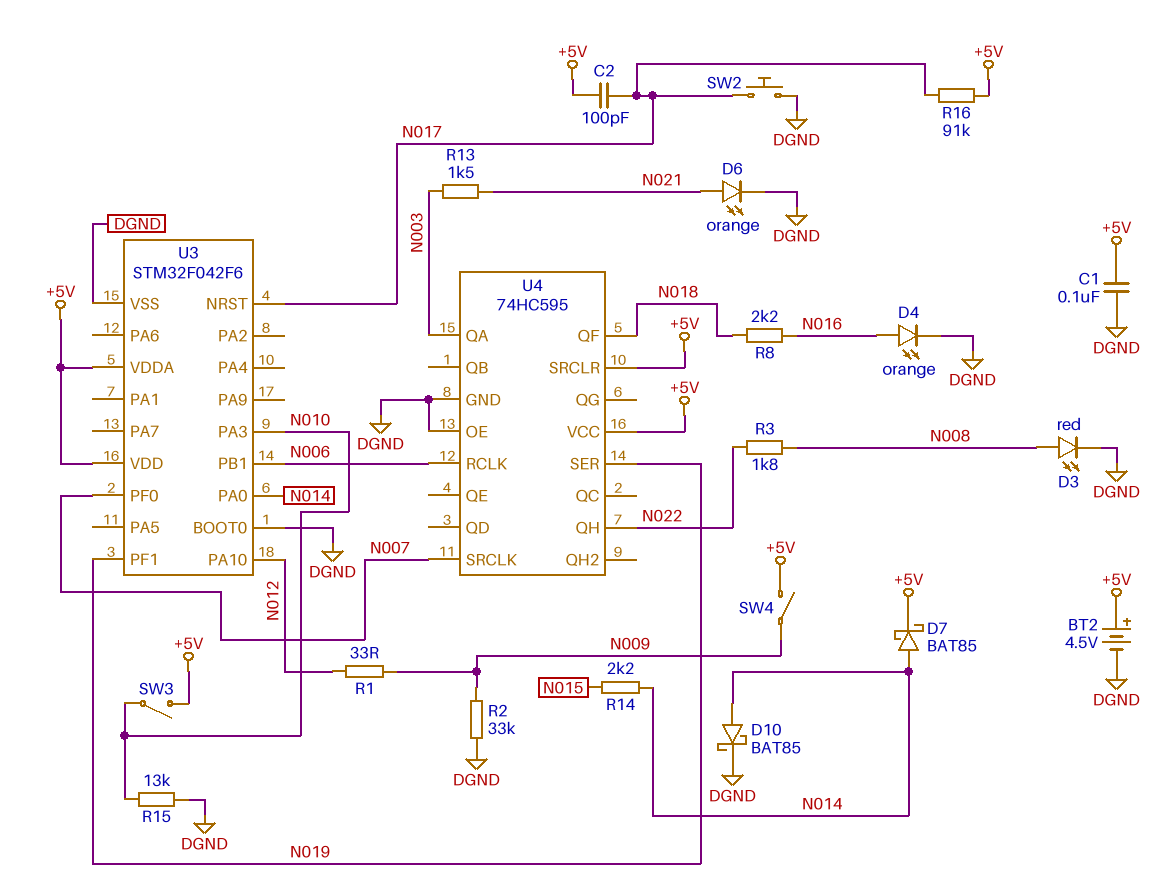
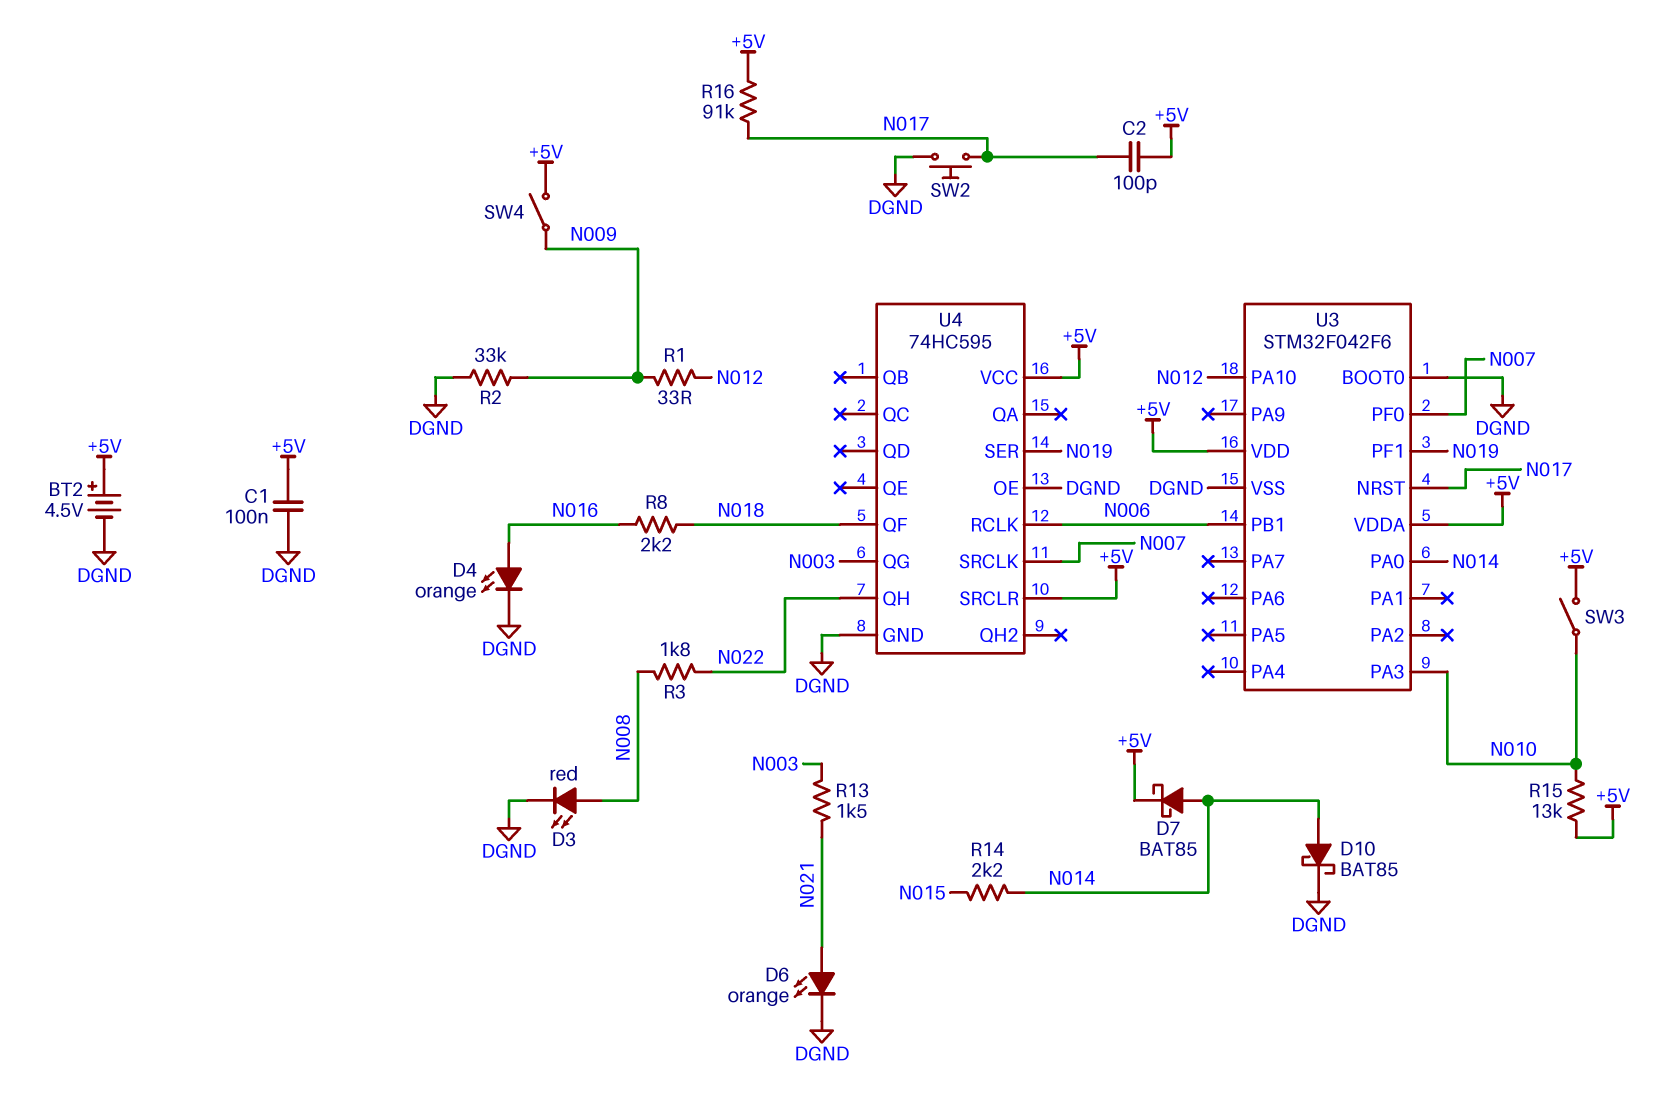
R15: 13k (DGND, N010) -> 13k (+5V, N010)
U4 pin QA: N003 -> none
U4 pin QG: none -> N003

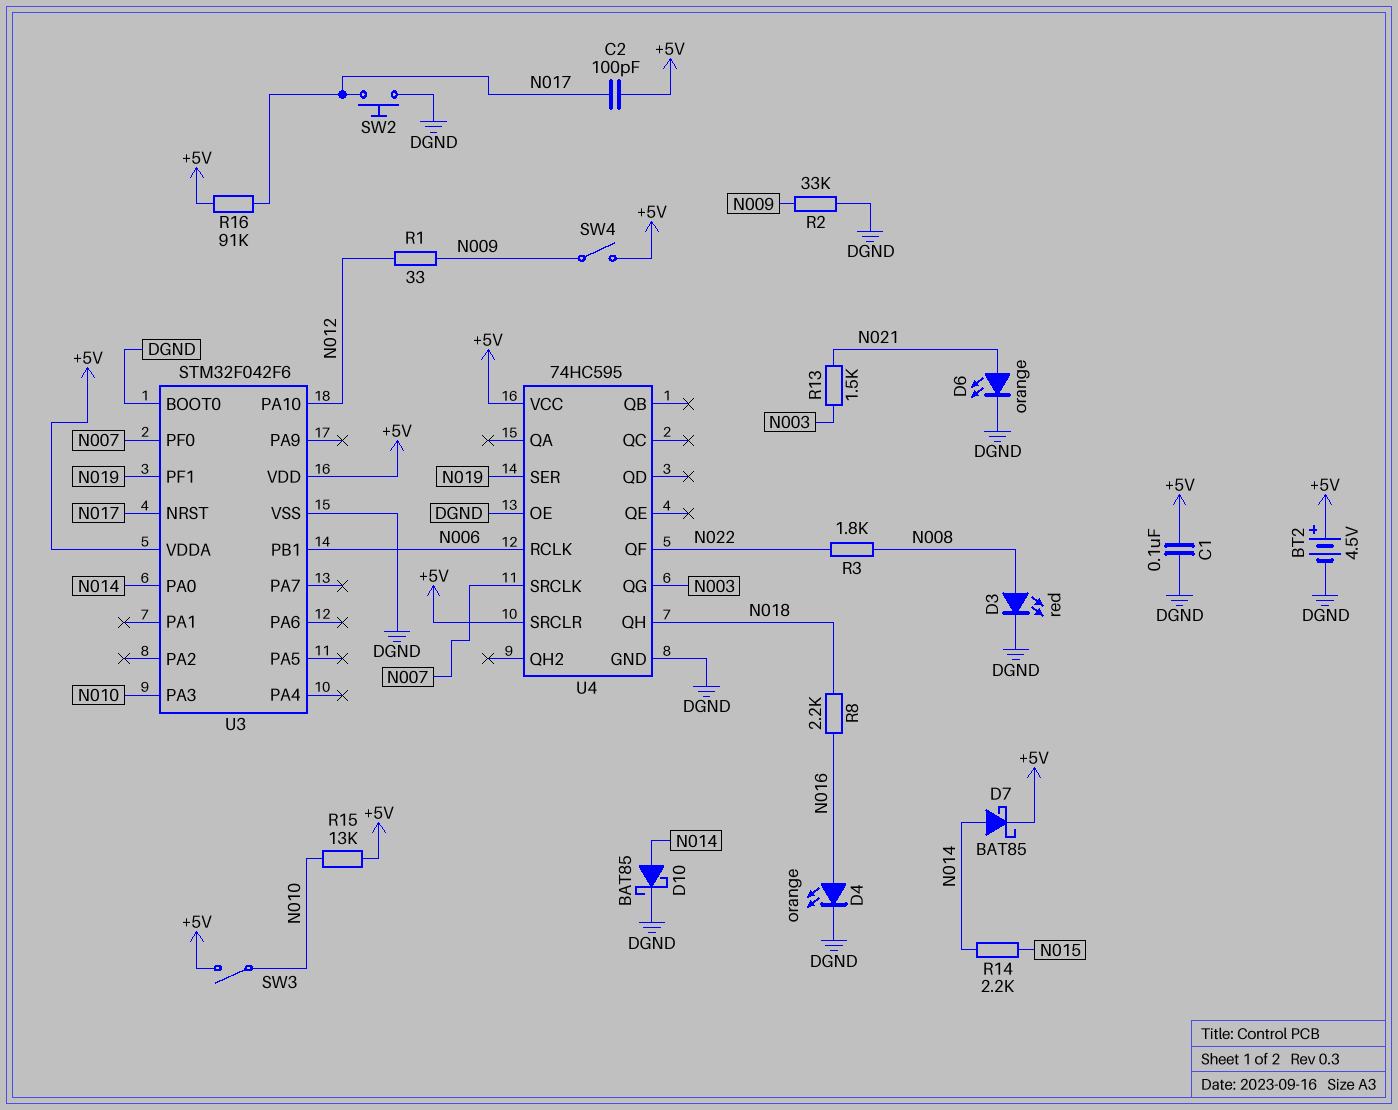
U4 pin QF: N018 -> N022
U4 pin QH: N022 -> N018

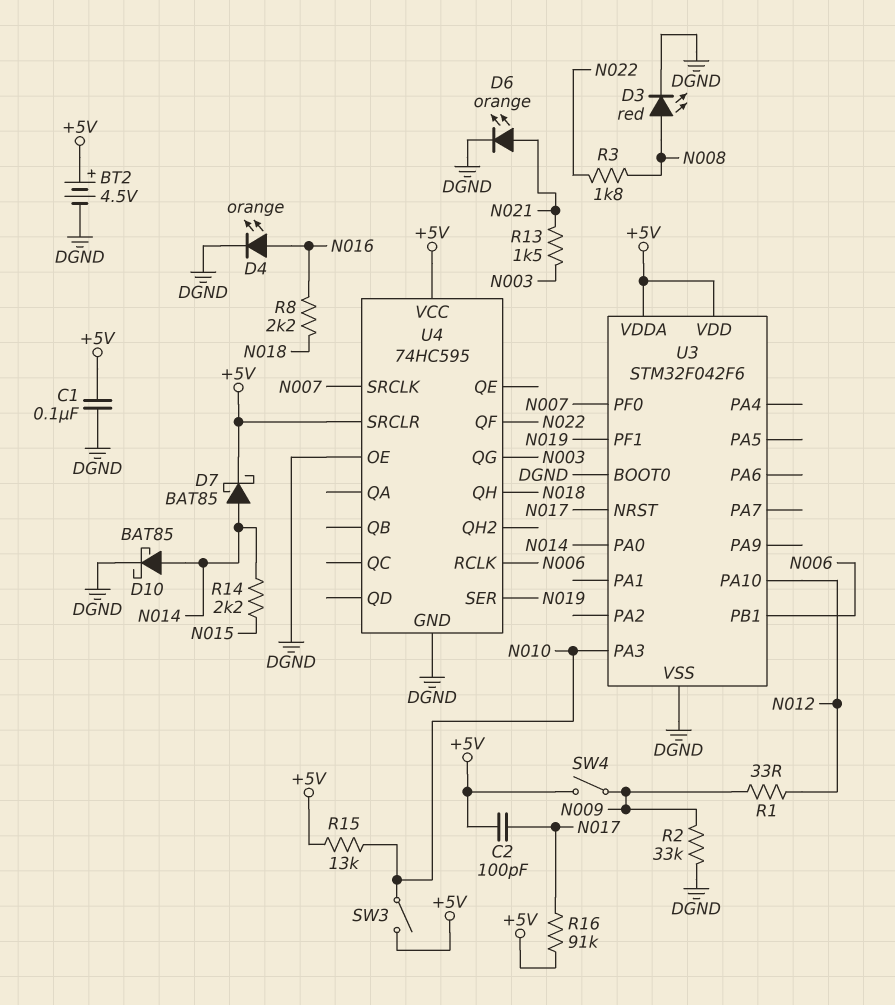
SW2: button (DGND, N017) -> none

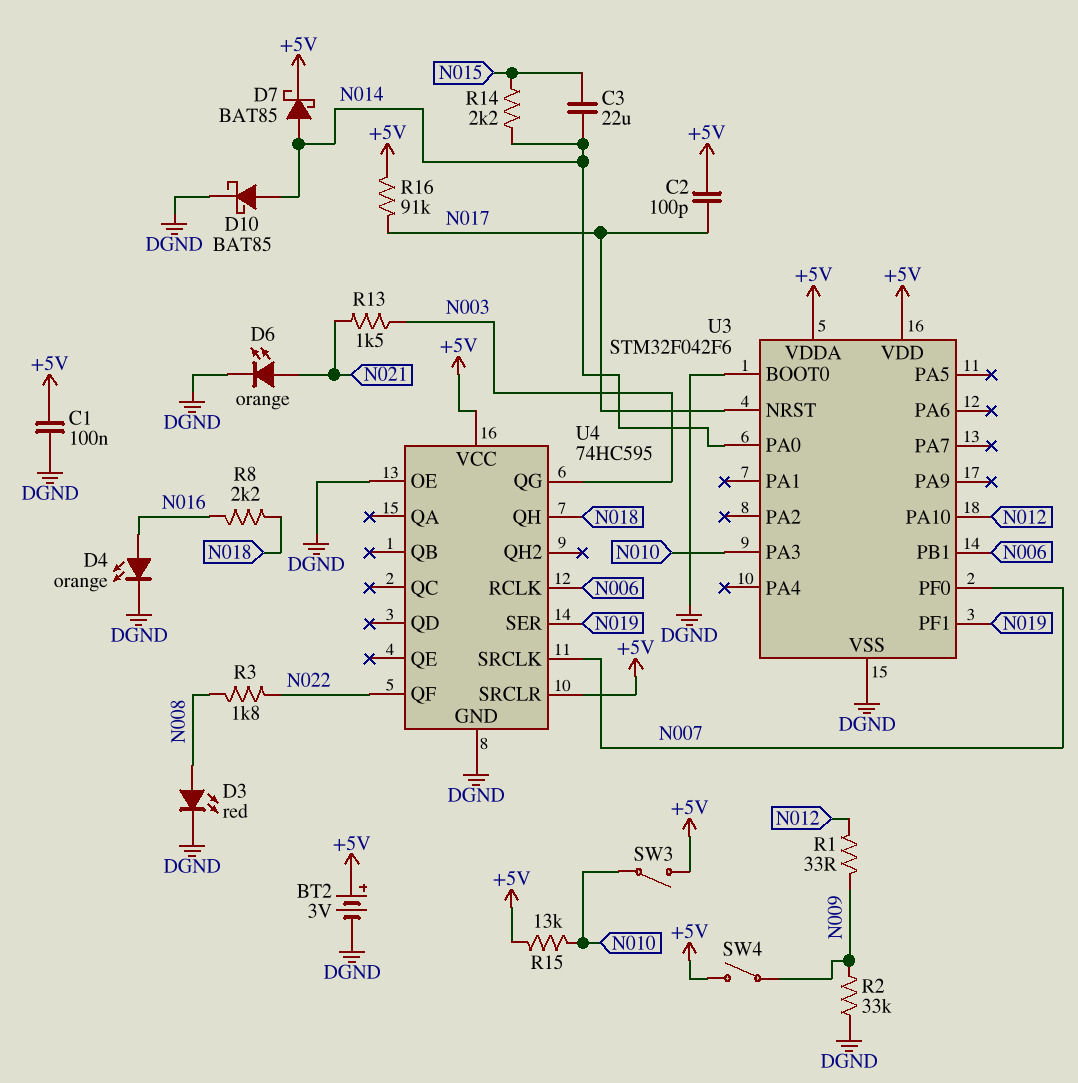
BT2: 4.5V (plus +5V, minus DGND) -> 3V (plus +5V, minus DGND)
C3: none -> 22uF (N014, N015)

